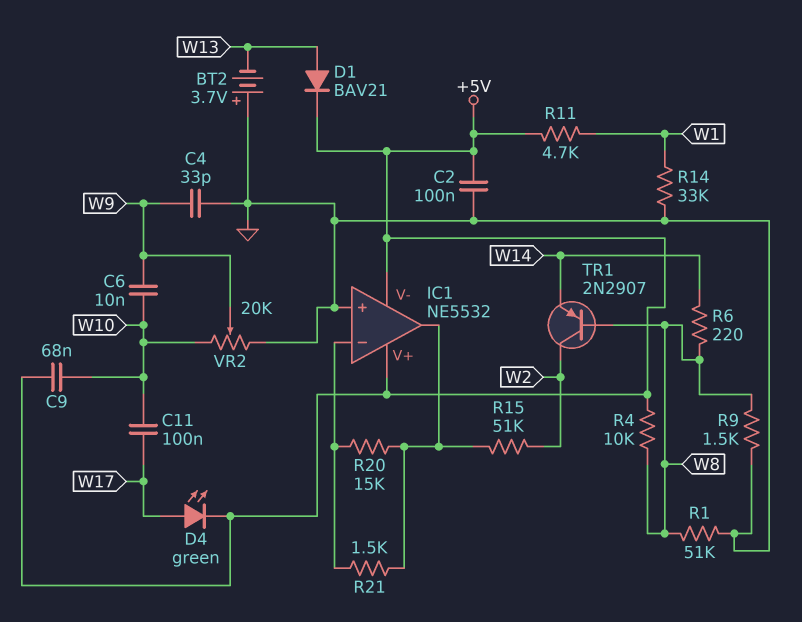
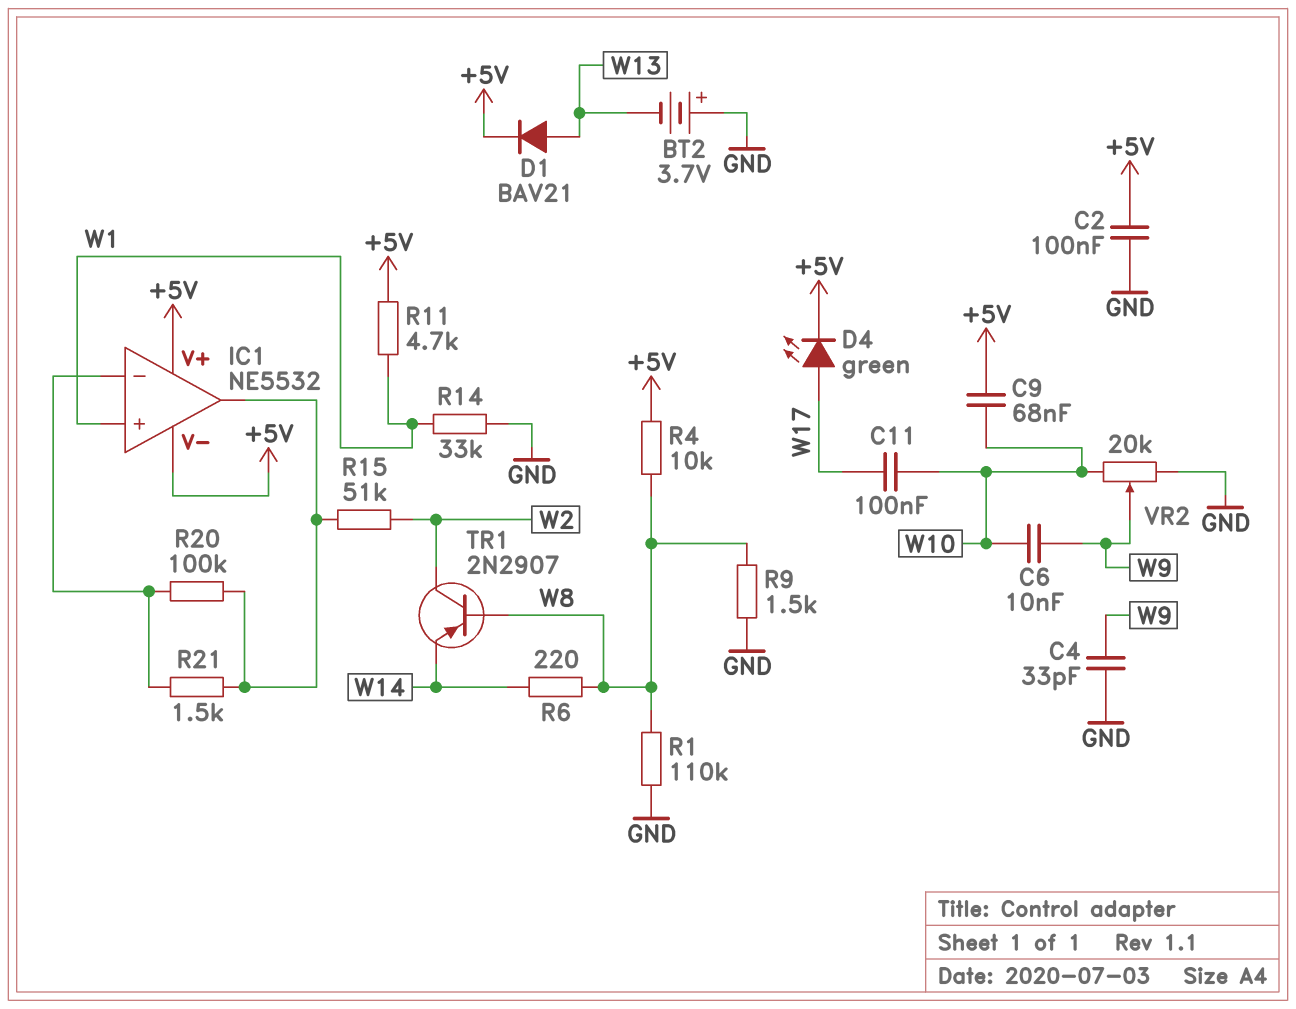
IC1 pin in+: GND -> W1
R1: 51k (GND, W8) -> 110k (GND, W8)
R20: 15k (IC1/in-, IC1/out) -> 100k (IC1/in-, IC1/out)

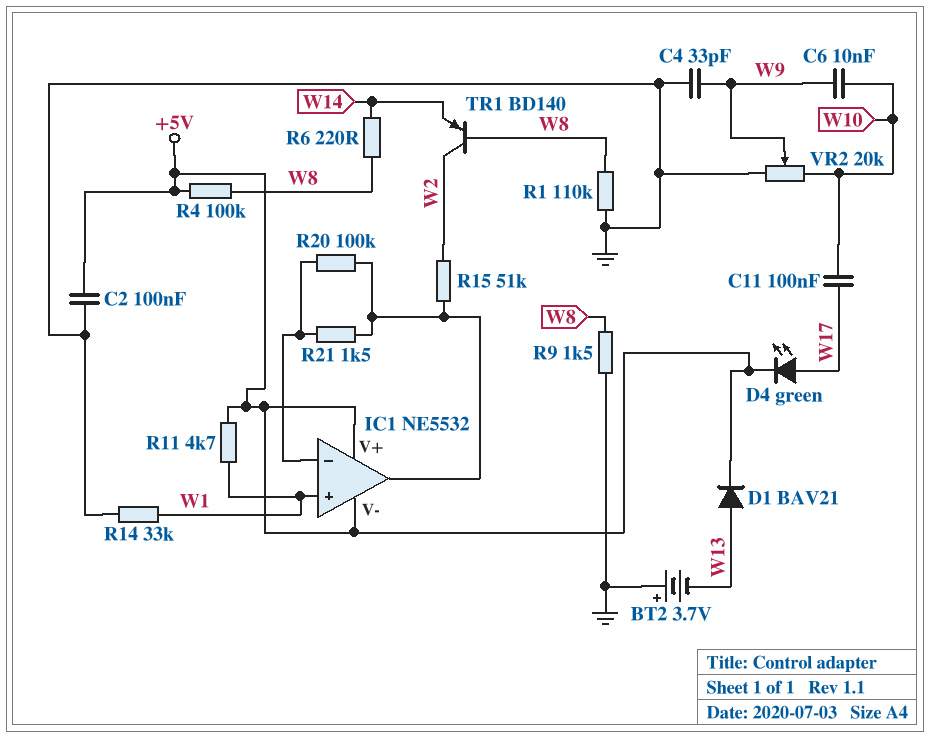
C9: 68nF (+5V, W10) -> none
R4: 10k (+5V, W8) -> 100k (+5V, W8)
TR1: PNP 2N2907 (B W8, C W2, E W14) -> PNP BD140 (B W8, C W2, E W14)

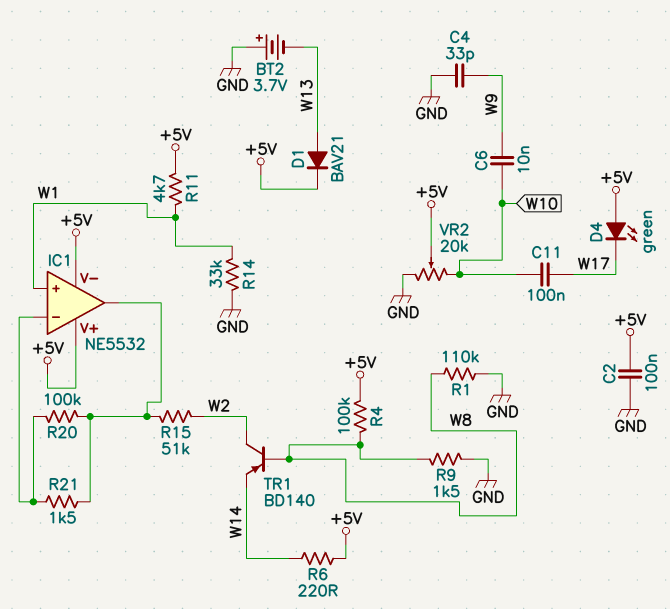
D4: LED green (A W17, K +5V) -> LED green (A +5V, K W17)
R6: 220 (W8, W14) -> 220 (+5V, W14)
VR2: 20k (GND, W10, wiper W9) -> 20k (GND, W10, wiper +5V)

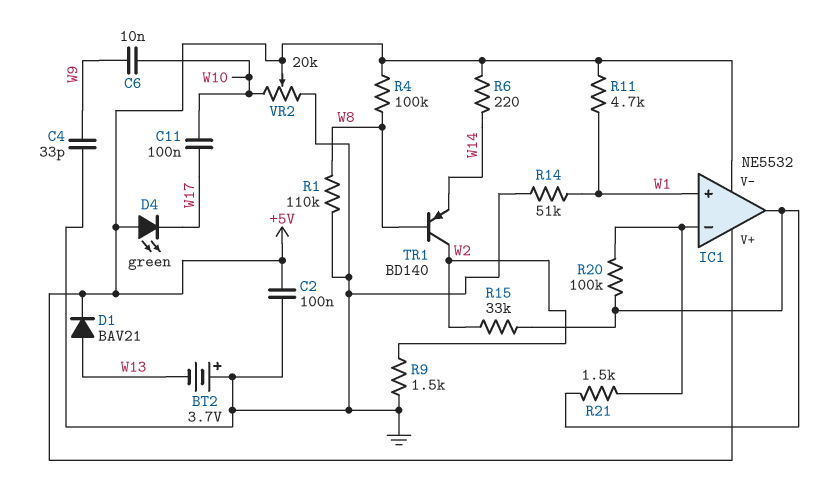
R9: 1.5k (GND, W8) -> 1.5k (GND, W2)
R14: 33k (GND, W1) -> 51k (GND, W1)
R15: 51k (IC1/out, W2) -> 33k (IC1/out, W2)

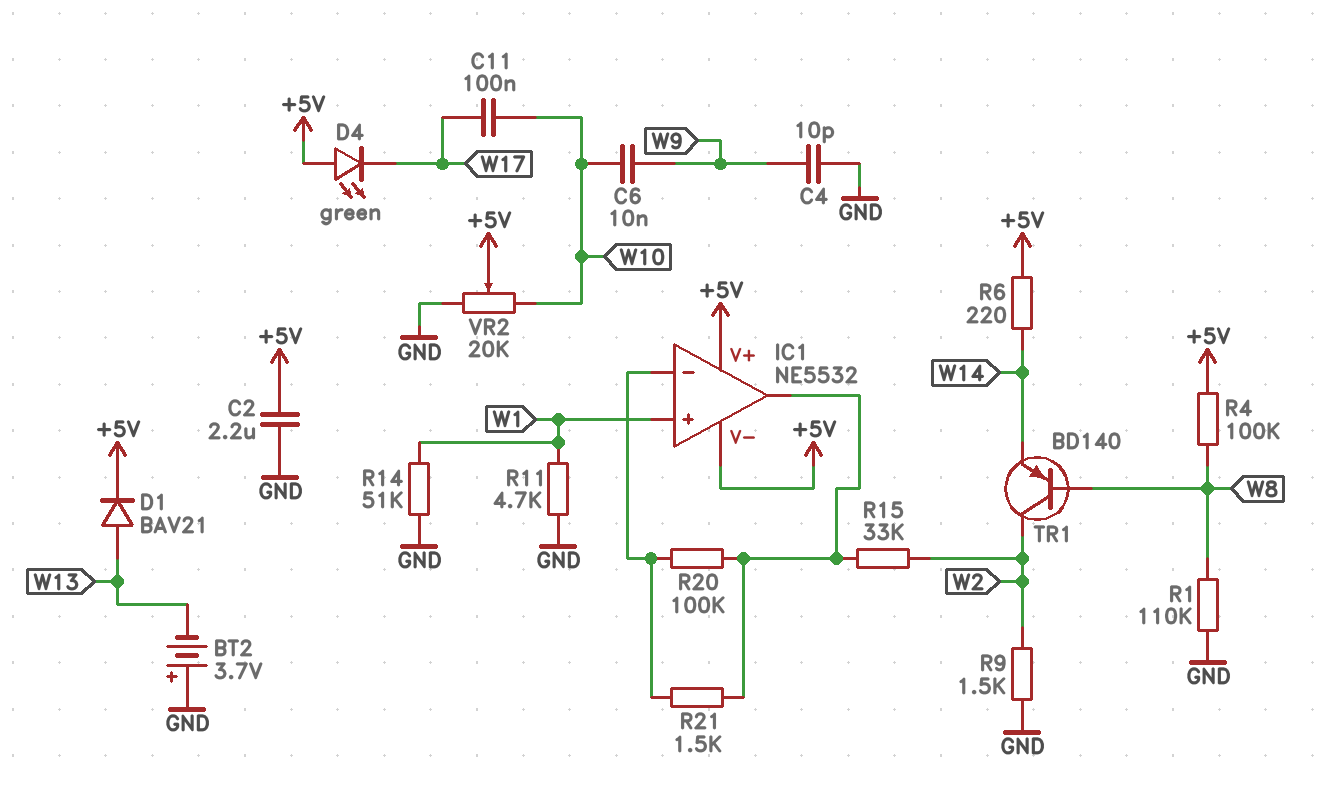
C2: 100nF (+5V, GND) -> 2.2uF (+5V, GND)
C4: 33pF (GND, W9) -> 10pF (GND, W9)
R11: 4.7k (+5V, W1) -> 4.7k (GND, W1)

